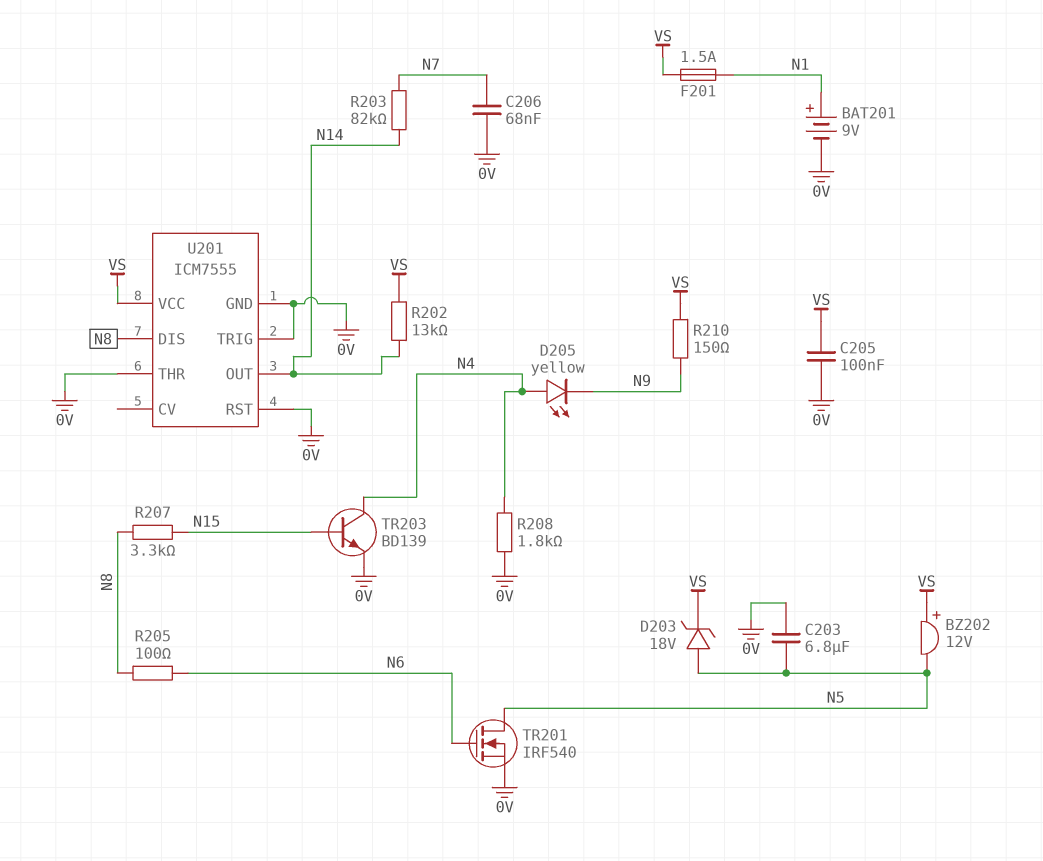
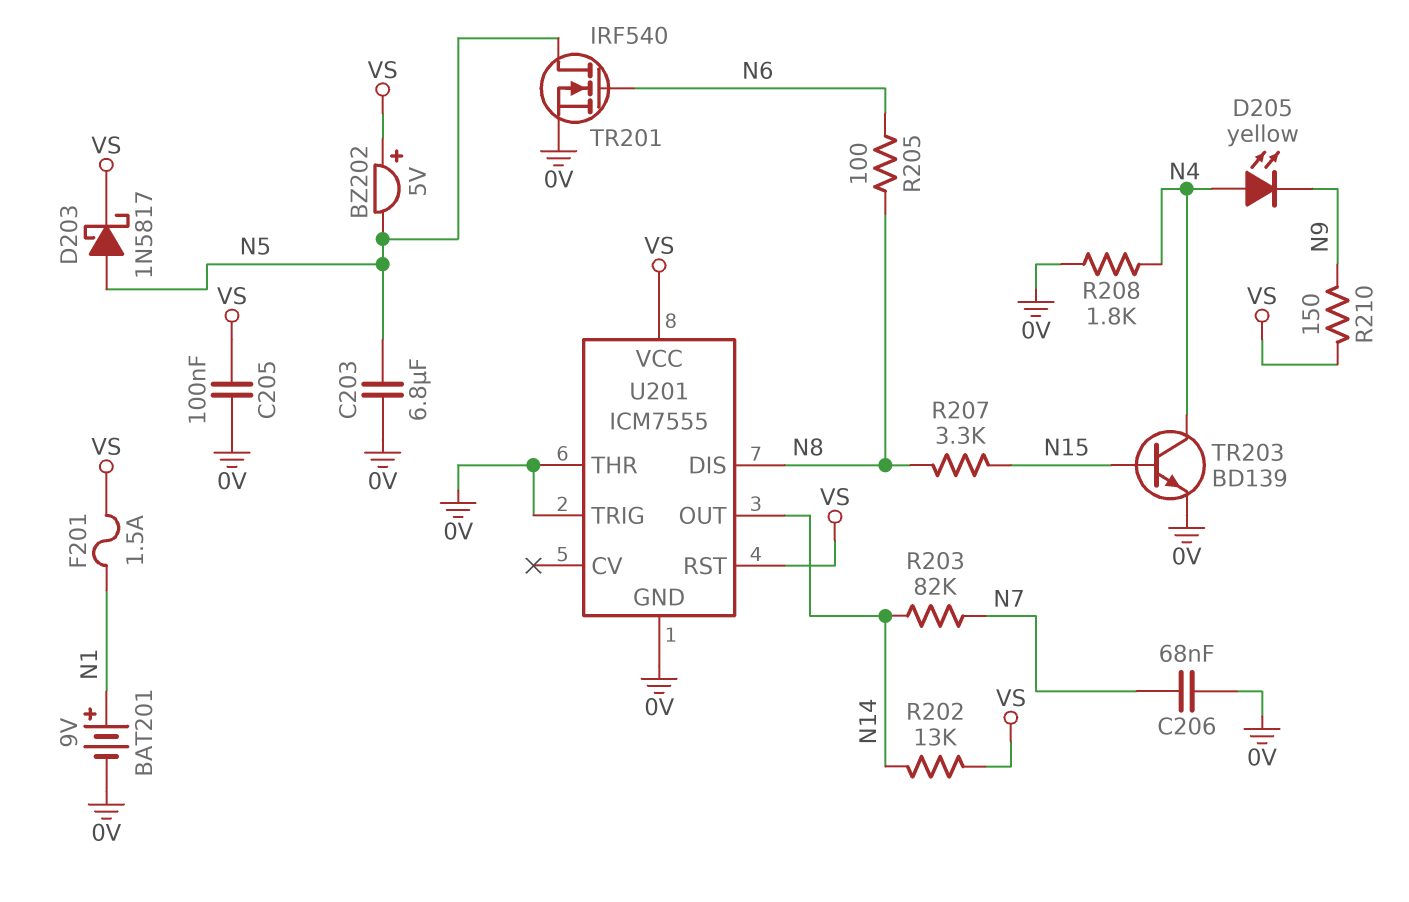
BZ202: buzzer 12V (plus VS, minus N5) -> buzzer 5V (plus VS, minus N5)
D203: zener 18V (A N5, K VS) -> schottky 1N5817 (A N5, K VS)
U201 pin RST: 0V -> VS

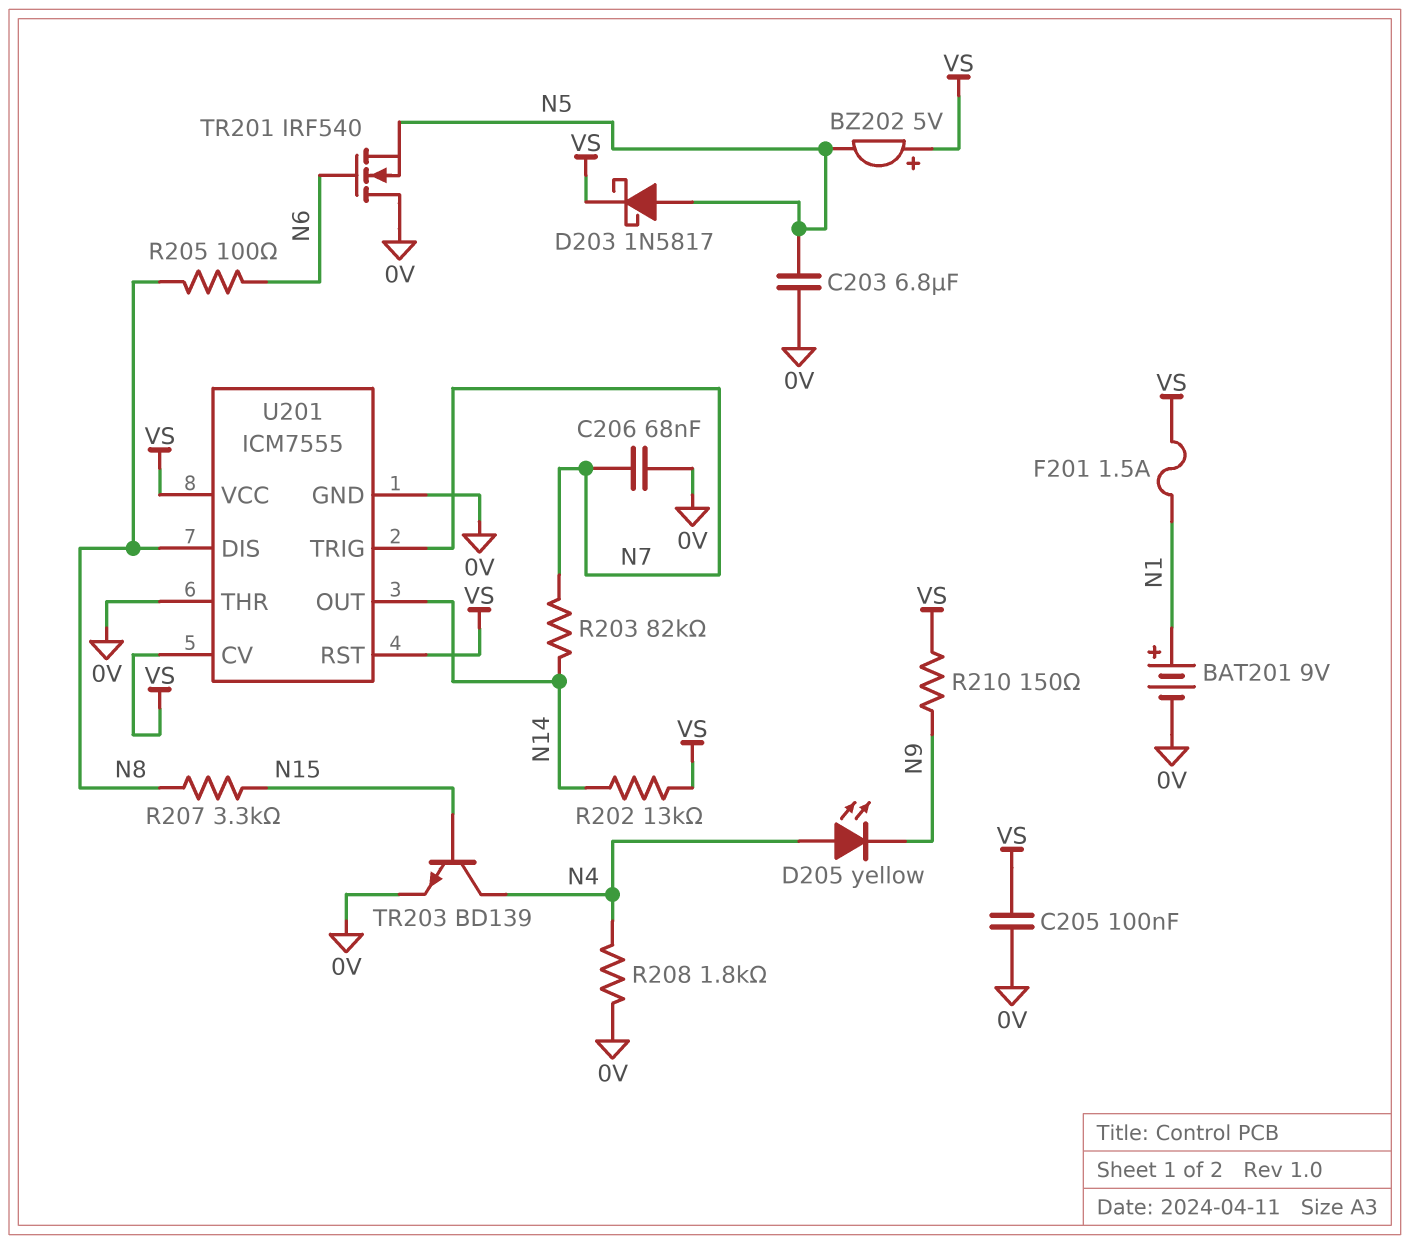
TR201: NMOS IRF540 (G N6, D N5, S 0V) -> NMOS IRF540 (G N6, D 0V, S N5)
U201 pin CV: none -> VS
U201 pin TRIG: 0V -> N7

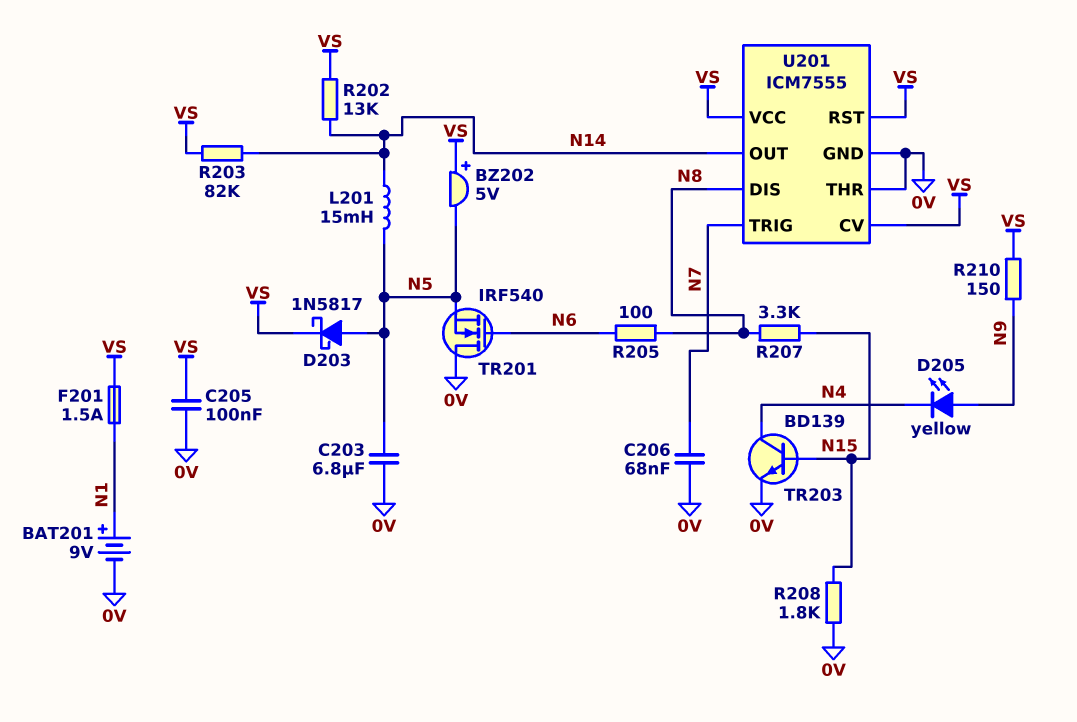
D205: LED yellow (A N4, K N9) -> LED yellow (A N9, K N4)
L201: none -> 15mH (N5, N14)
R203: 82k (N7, N14) -> 82k (N14, VS)
R208: 1.8k (0V, N4) -> 1.8k (0V, N15)

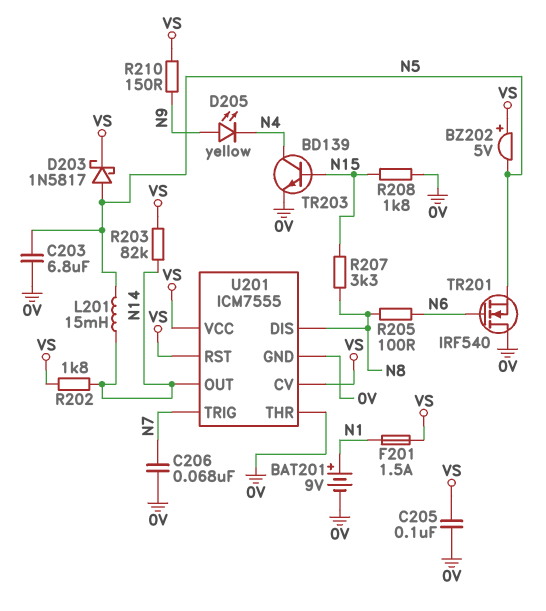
R202: 13k (N14, VS) -> 1.8k (N14, VS)

